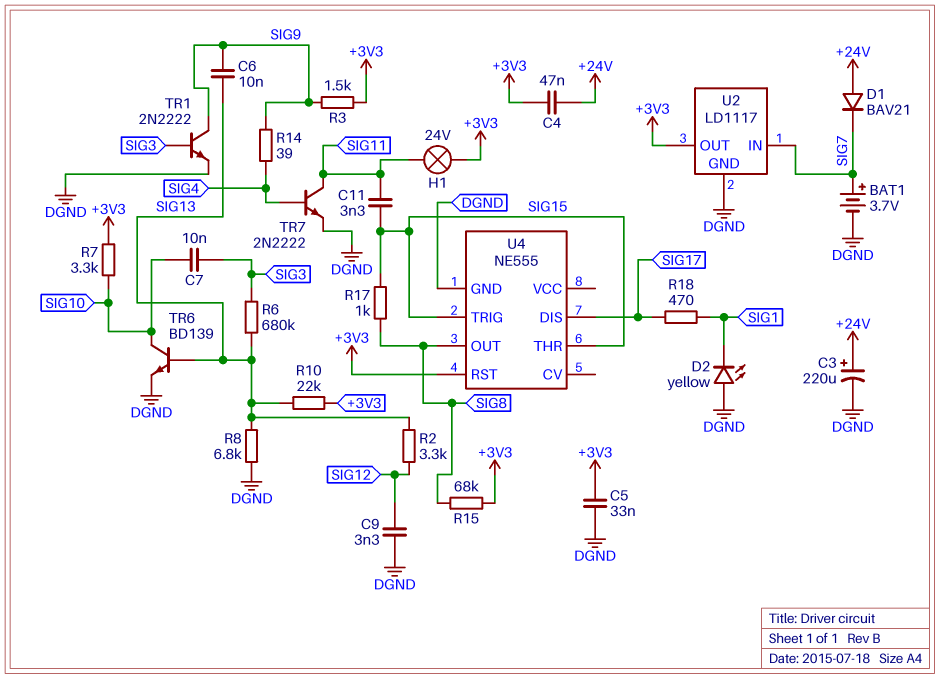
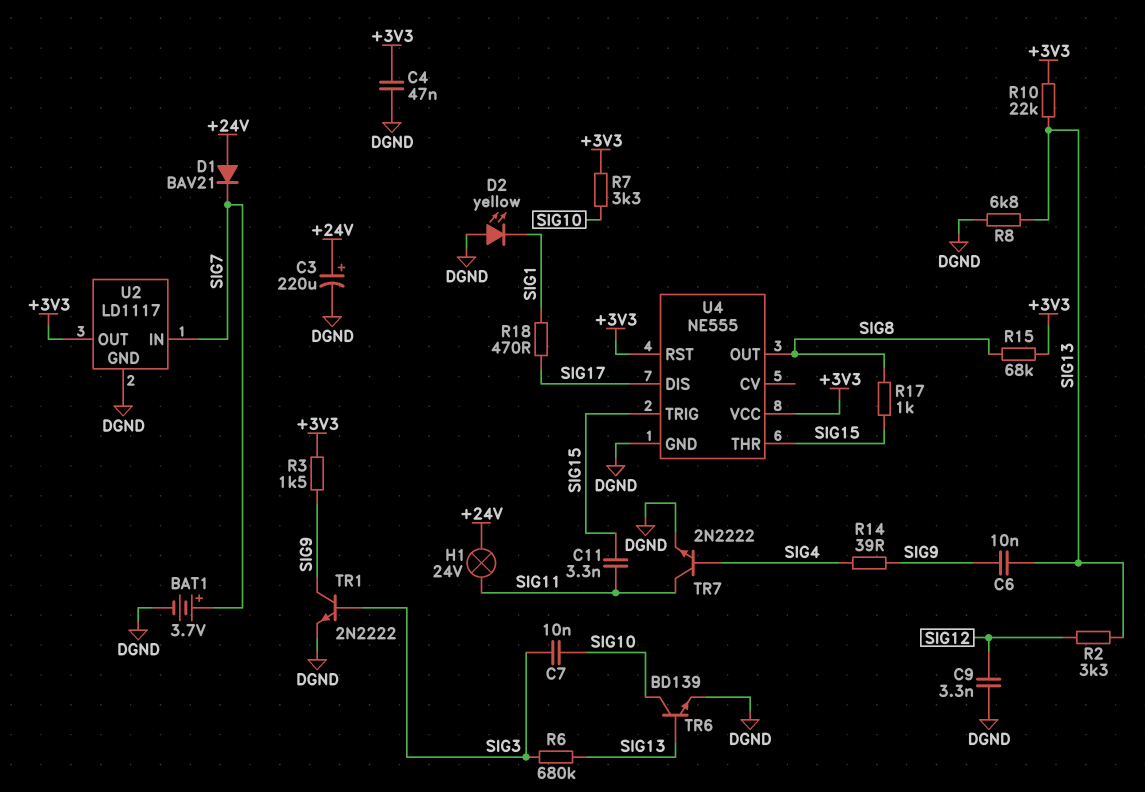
C4: 47nF (+3V3, +24V) -> 47nF (+3V3, DGND)
C5: 33nF (+3V3, DGND) -> none
H1: lamp 24V (+3V3, SIG11) -> lamp 24V (+24V, SIG11)
U4 pin VCC: none -> +3V3

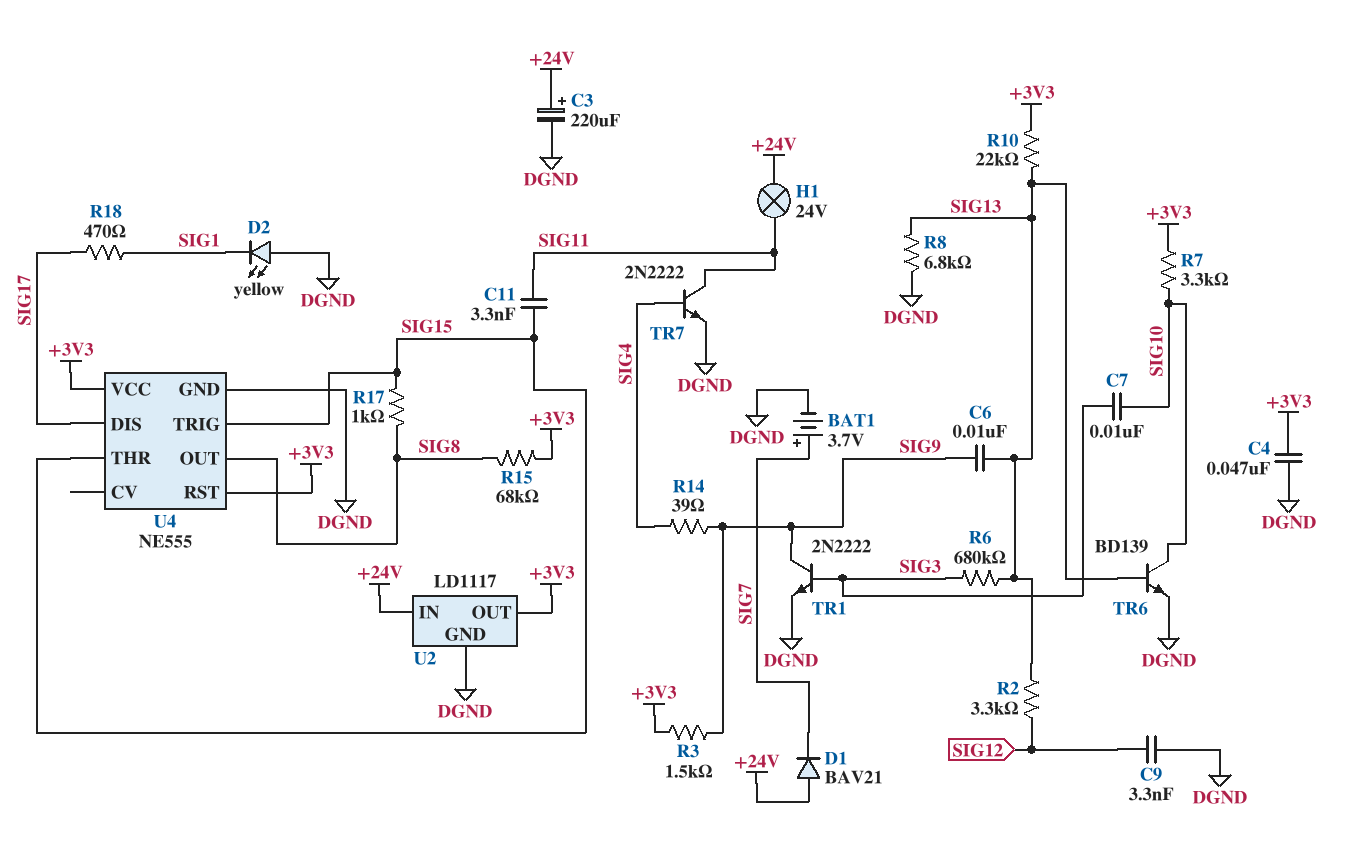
U2 pin IN: SIG7 -> +24V

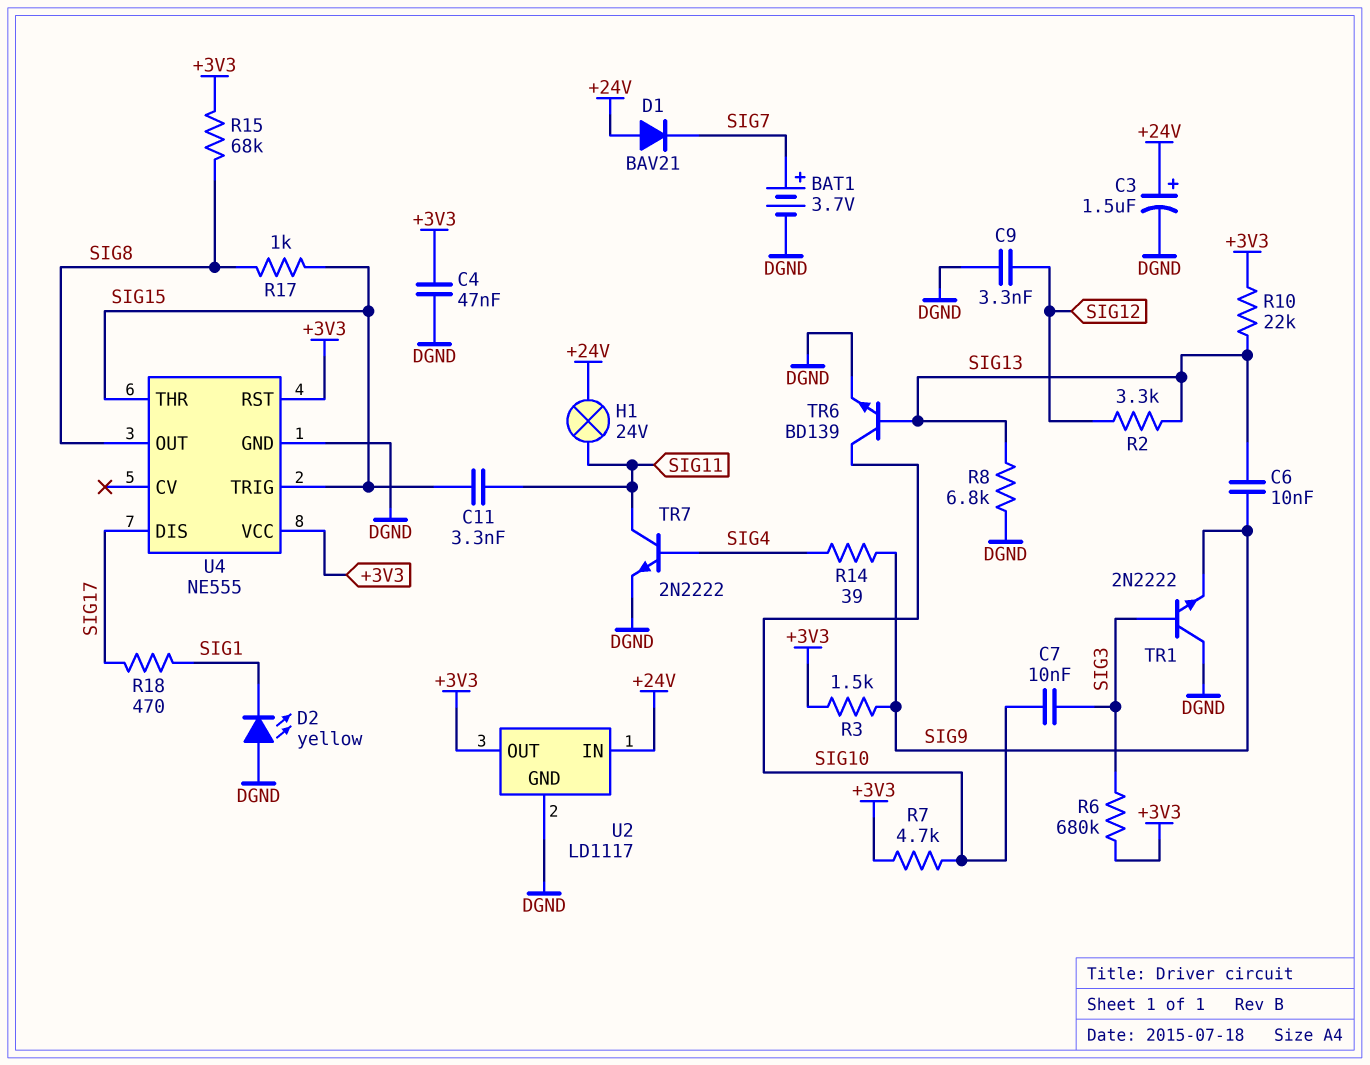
C3: 220uF (plus +24V, minus DGND) -> 1.5uF (plus +24V, minus DGND)
R6: 680k (SIG3, SIG13) -> 680k (+3V3, SIG3)
R7: 3.3k (+3V3, SIG10) -> 4.7k (+3V3, SIG10)
TR1: NPN 2N2222 (B SIG3, C SIG9, E DGND) -> NPN 2N2222 (B SIG3, C DGND, E SIG9)

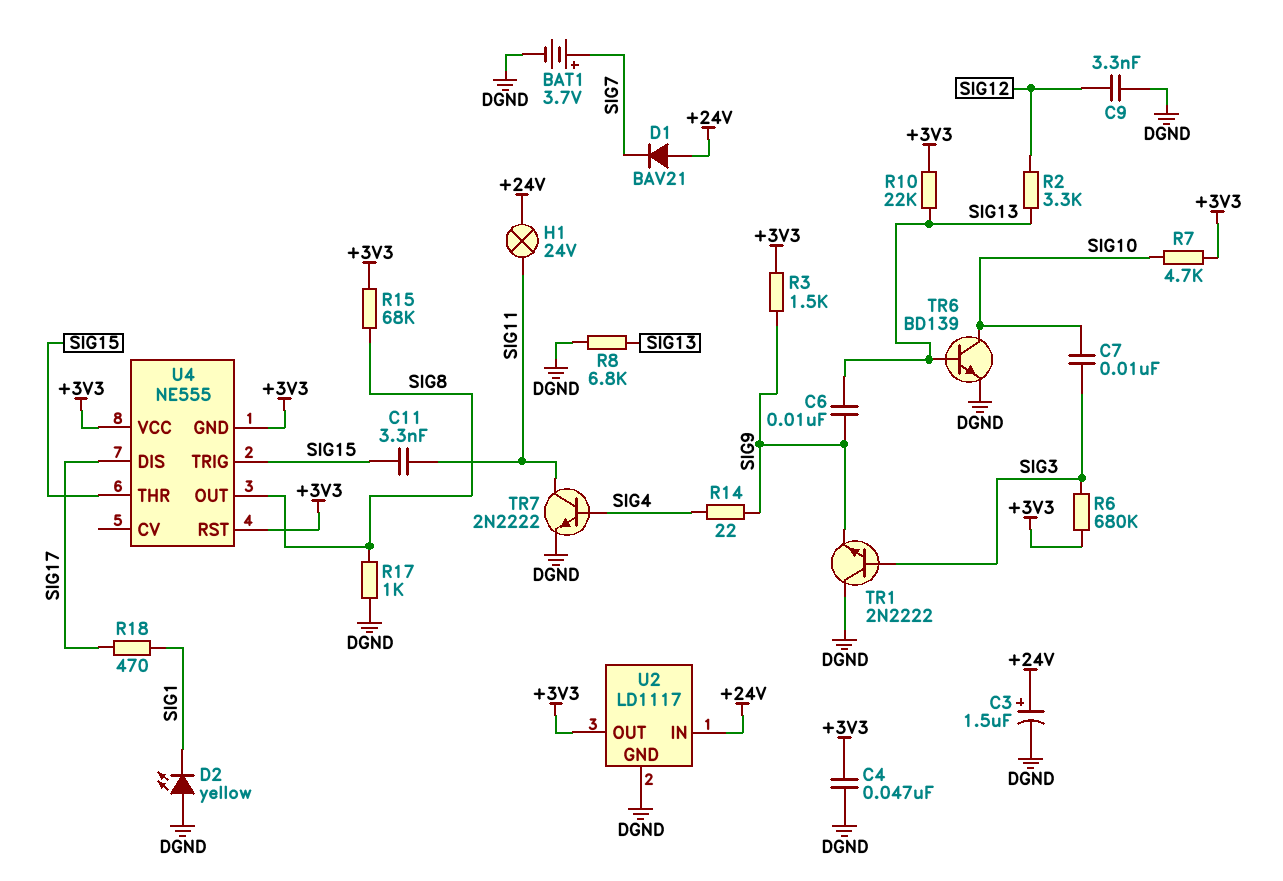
R14: 39 (SIG4, SIG9) -> 22 (SIG4, SIG9)
R17: 1k (SIG8, SIG15) -> 1k (DGND, SIG8)
U4 pin GND: DGND -> +3V3

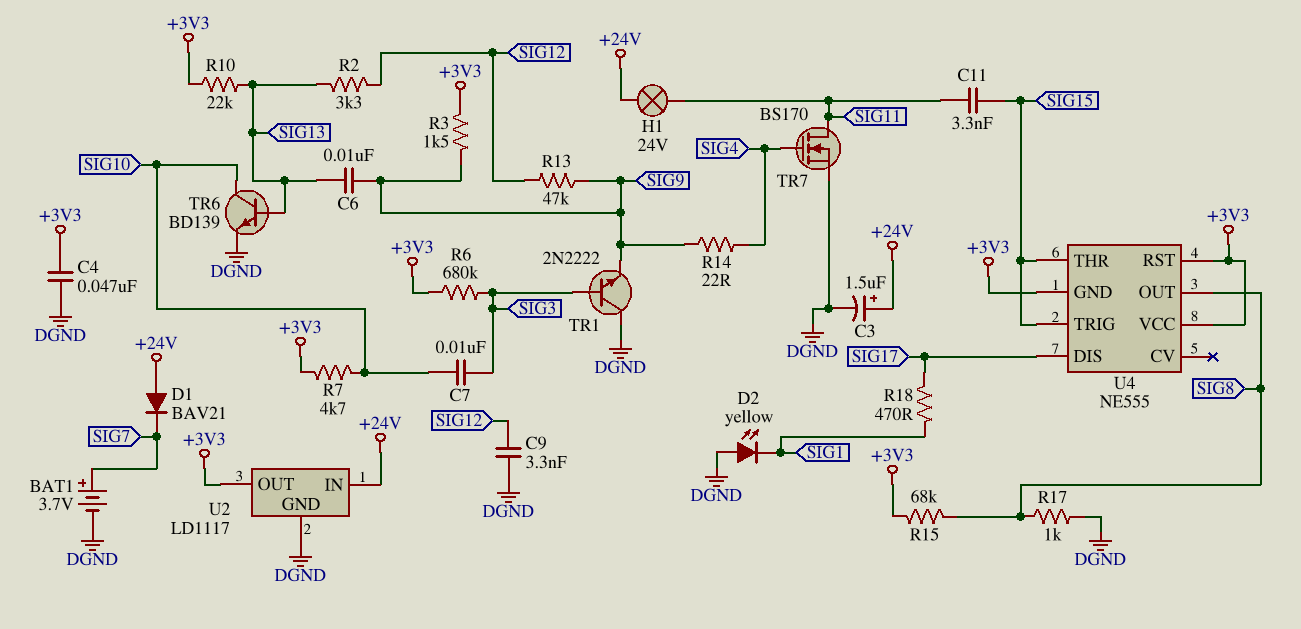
R8: 6.8k (DGND, SIG13) -> none
R13: none -> 47k (SIG9, SIG12)
TR7: NPN 2N2222 (B SIG4, C SIG11, E DGND) -> NMOS BS170 (G SIG4, D SIG11, S DGND)

